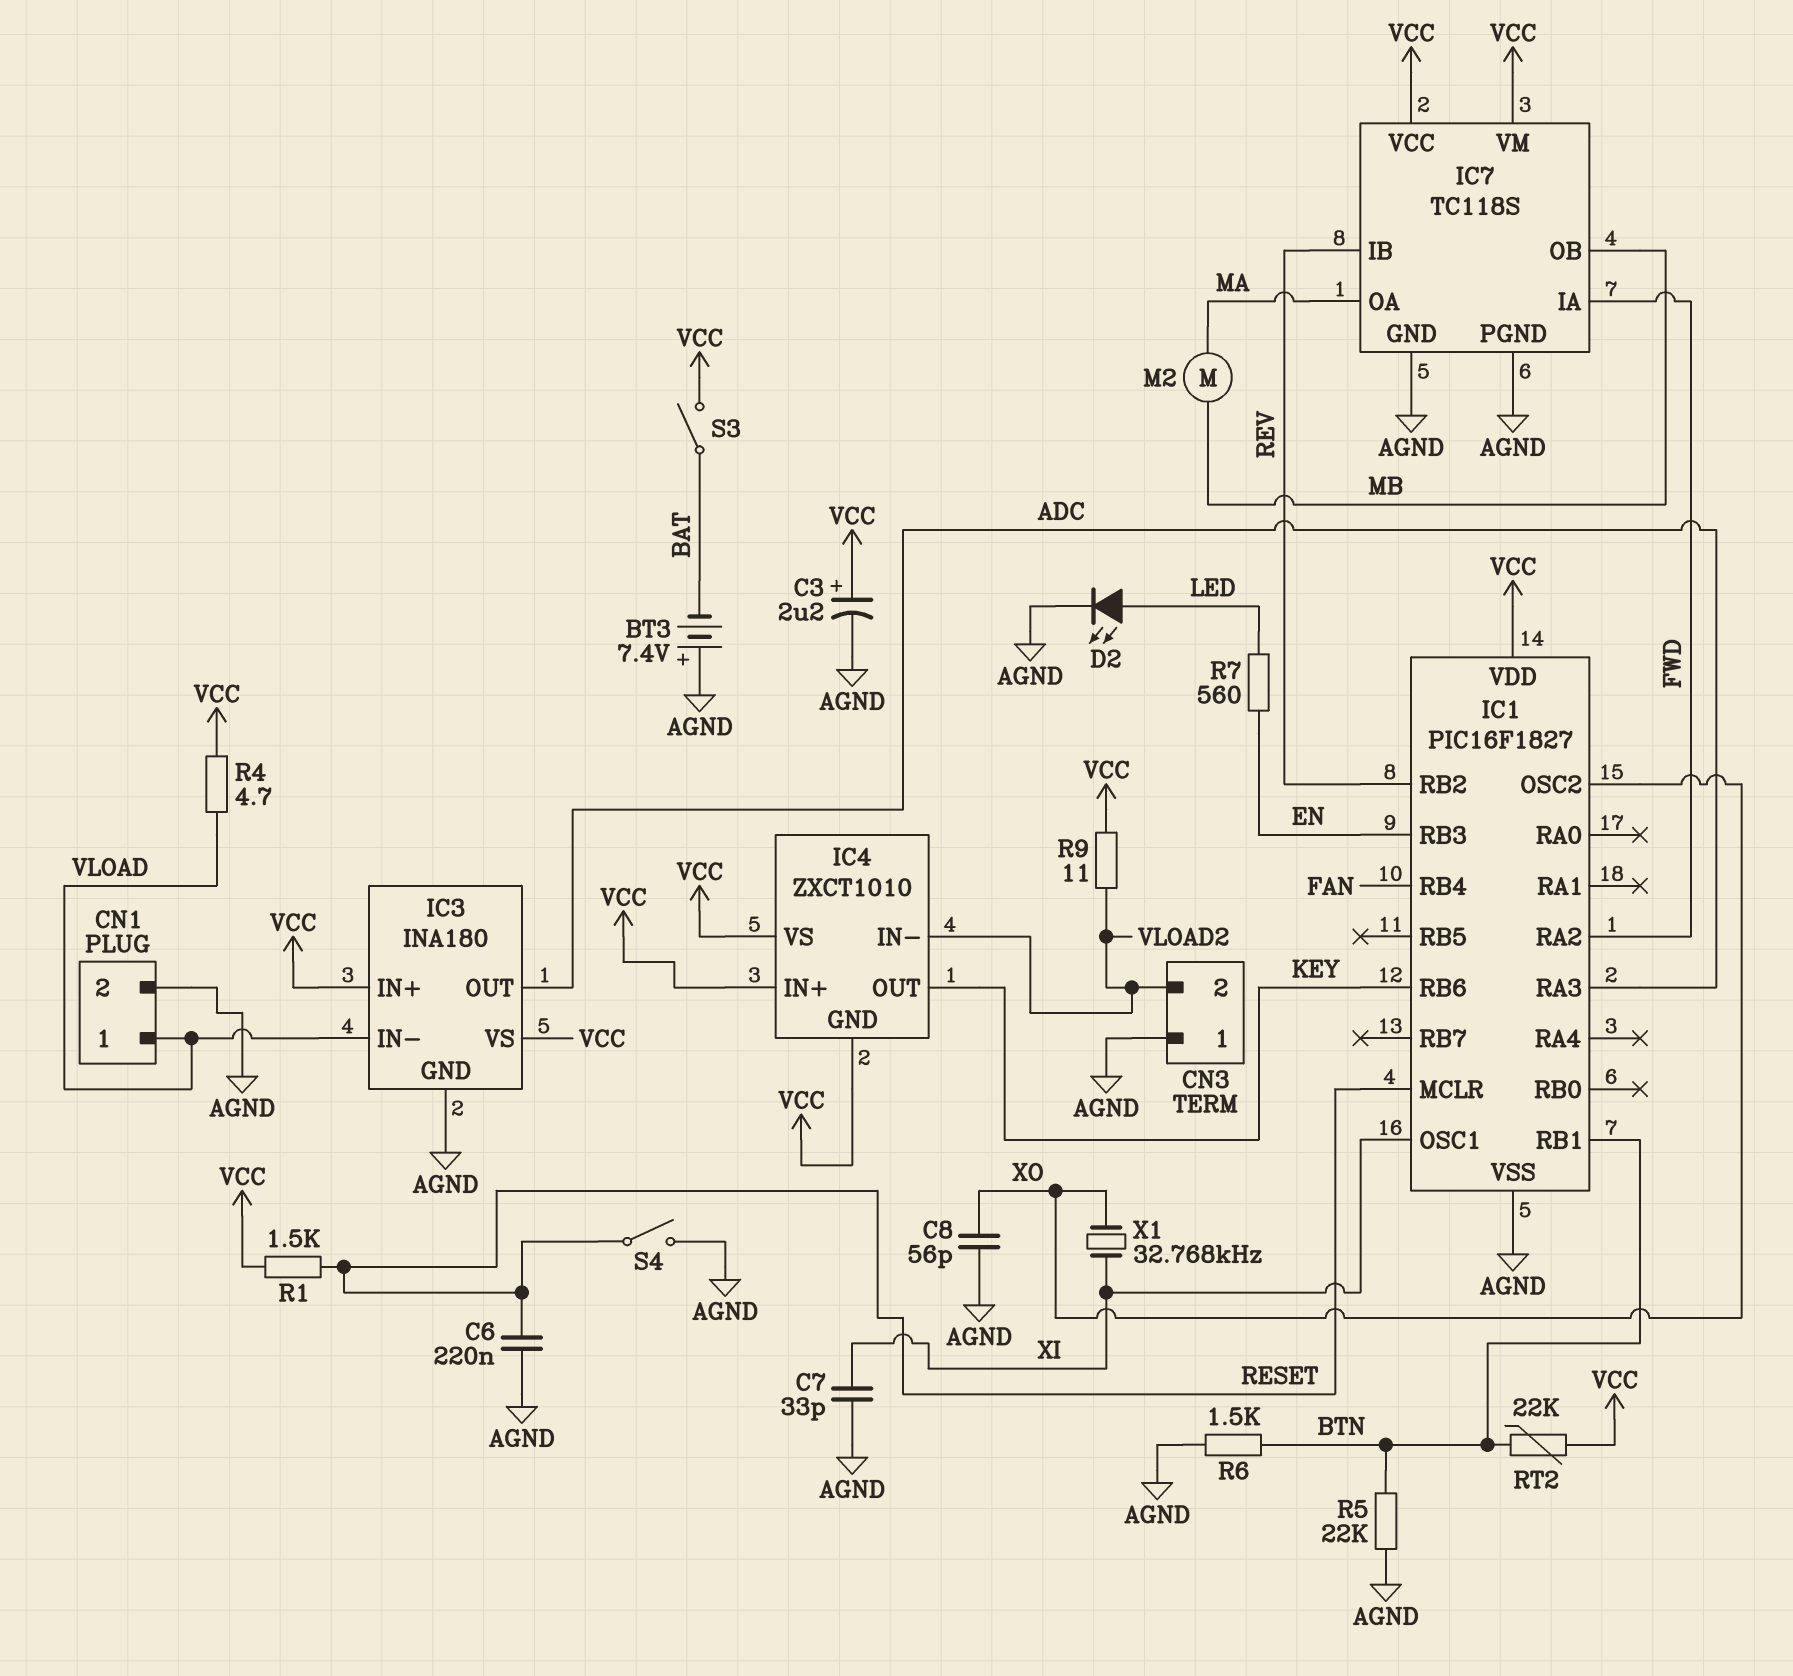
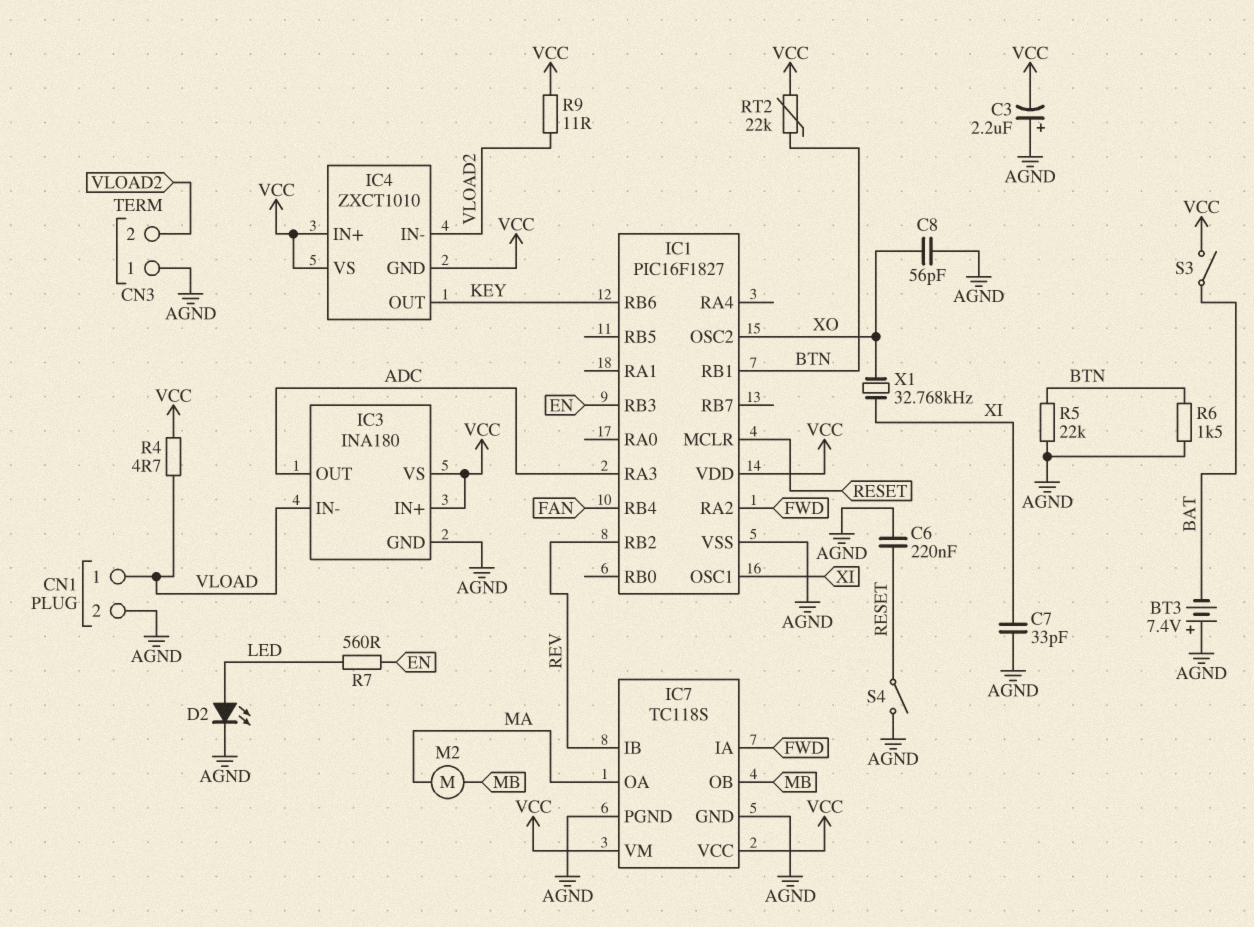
C3: 2.2uF (plus VCC, minus AGND) -> 2.2uF (plus AGND, minus VCC)
R1: 1.5k (RESET, VCC) -> none

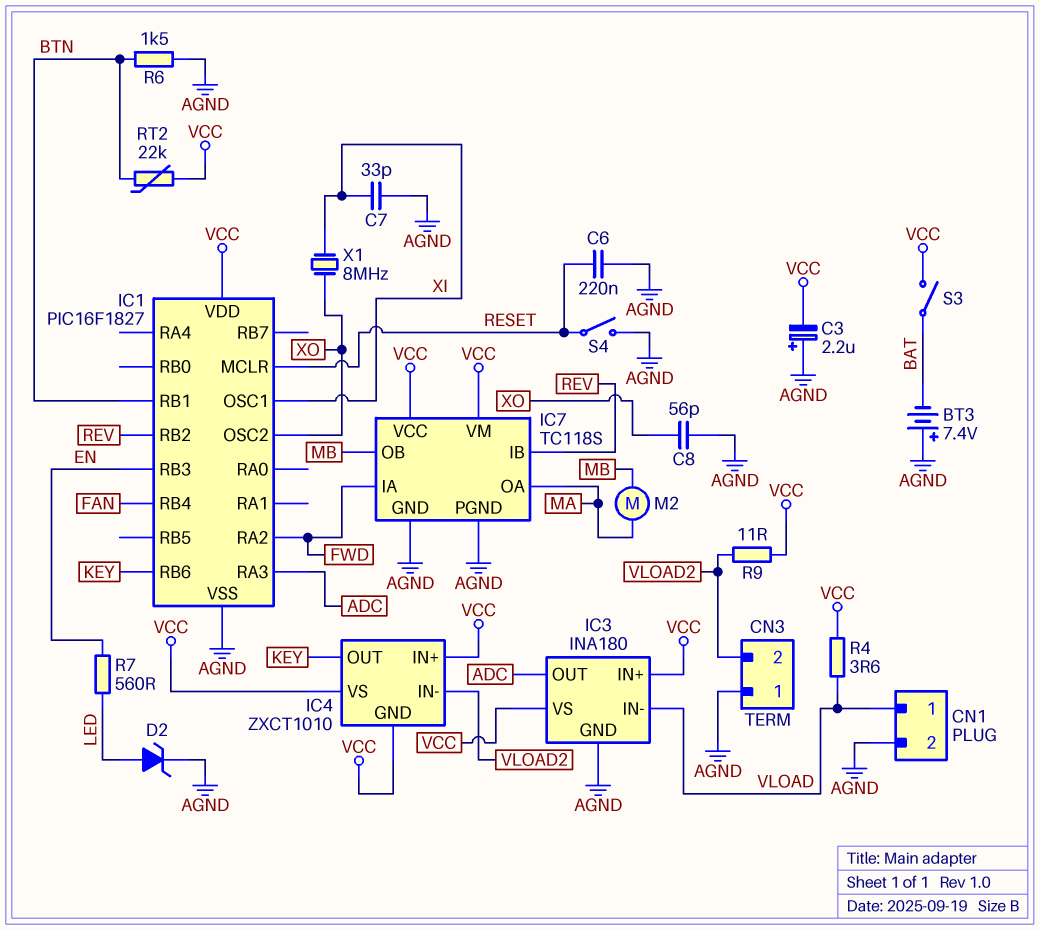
D2: LED (A LED, K AGND) -> zener (A LED, K AGND)
R4: 4.7 (VCC, VLOAD) -> 3.6 (VCC, VLOAD)
R5: 22k (AGND, BTN) -> none
X1: 32.768kHz (XI, XO) -> 8MHz (XI, XO)

